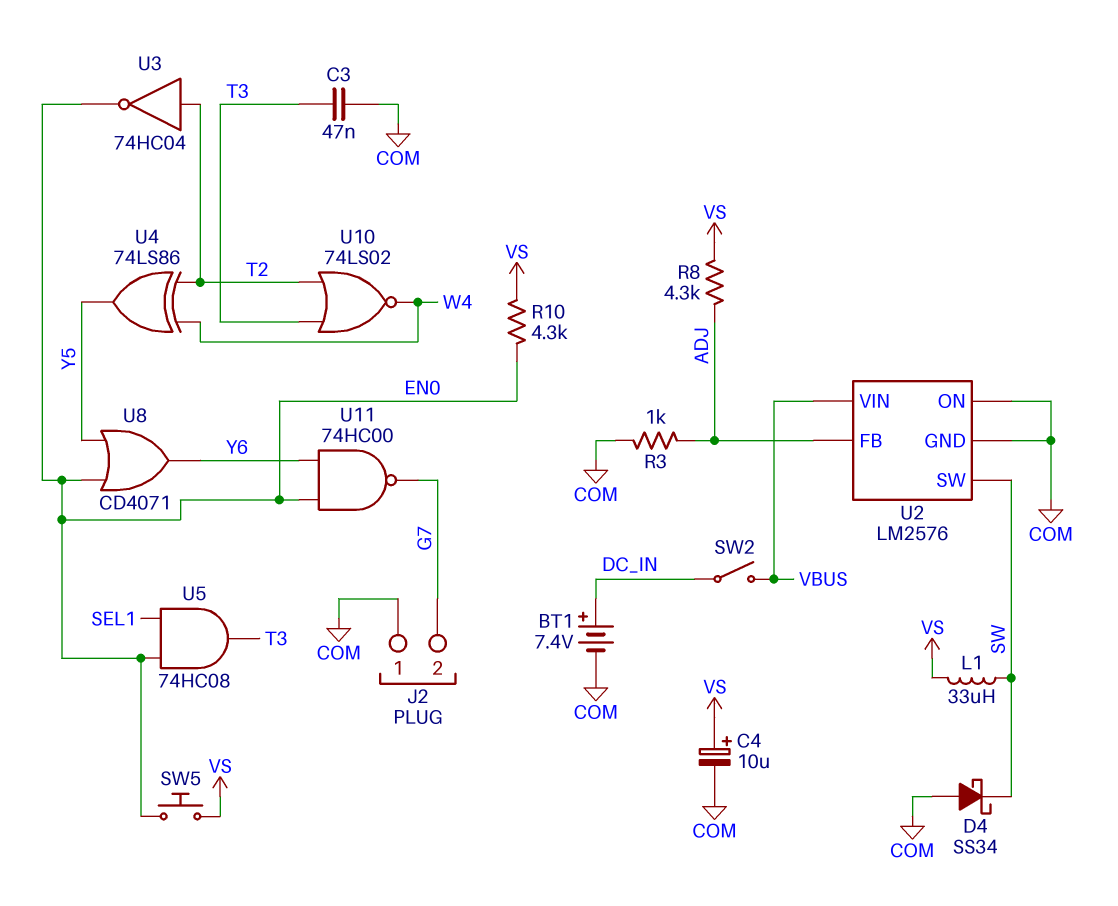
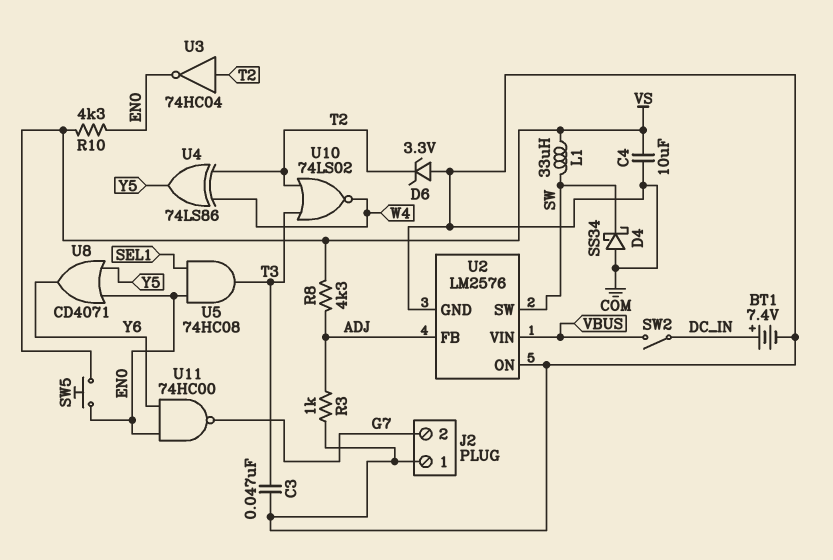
C4: 10uF (plus VS, minus COM) -> 10uF (COM, VS)
D6: none -> zener 3.3V (A COM, K T2)

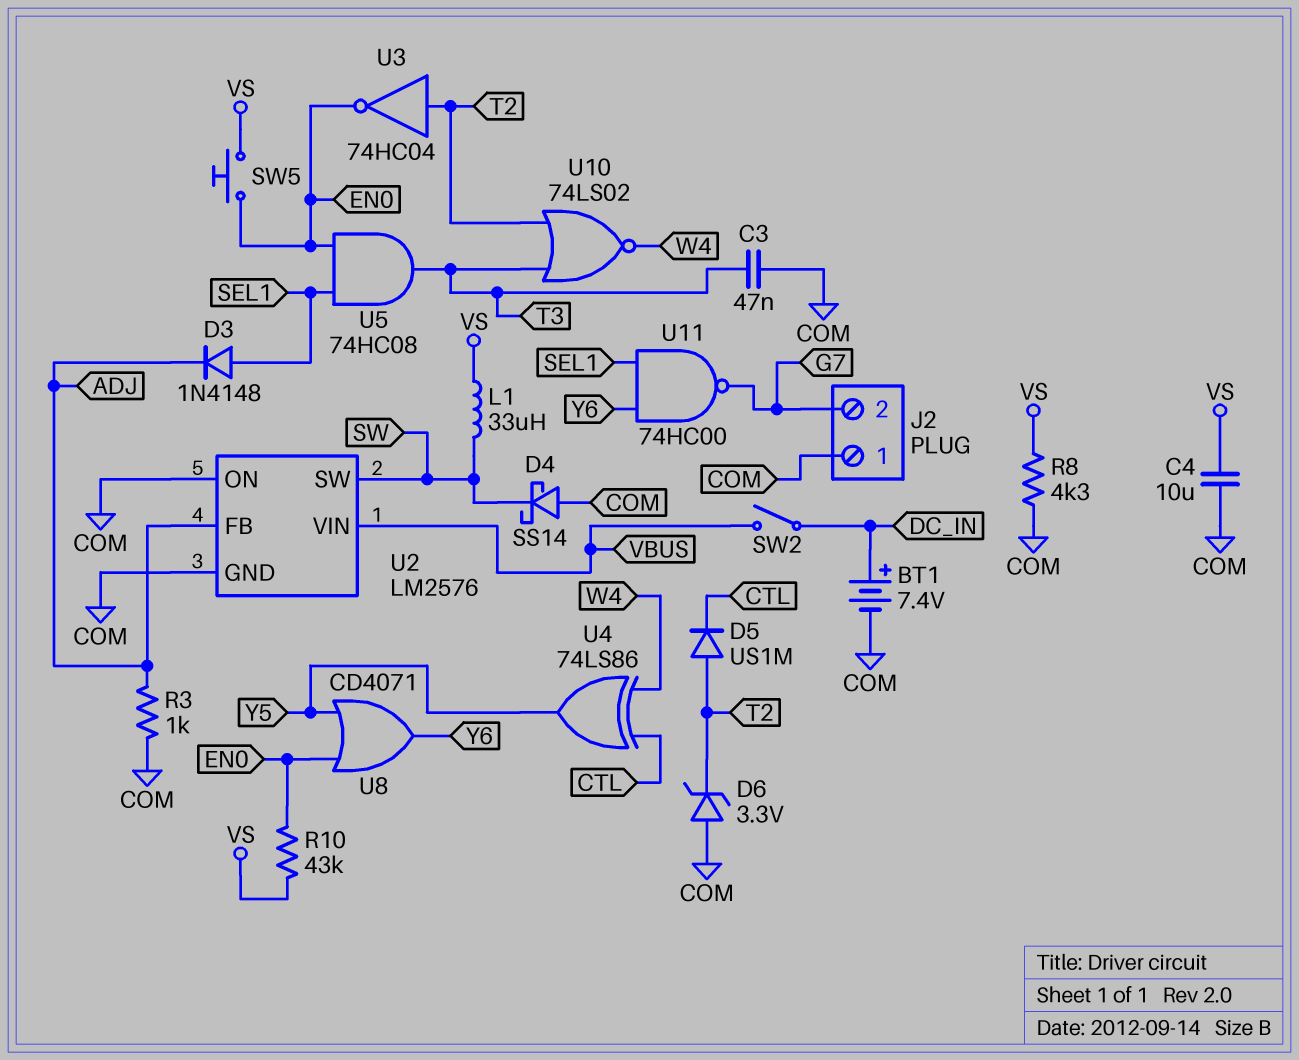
D3: none -> diode 1N4148 (A SEL1, K ADJ)
D4: schottky SS34 (A COM, K SW) -> schottky SS14 (A COM, K SW)
D5: none -> diode US1M (A T2, K CTL)
R8: 4.3k (ADJ, VS) -> 4.3k (COM, VS)
R10: 4.3k (EN0, VS) -> 43k (EN0, VS)
U4: XOR 74LS86 (in T2, in W4, out Y5) -> XOR 74LS86 (in CTL, in W4, out Y5)
U11: NAND 74HC00 (in EN0, in Y6, out G7) -> NAND 74HC00 (in SEL1, in Y6, out G7)

